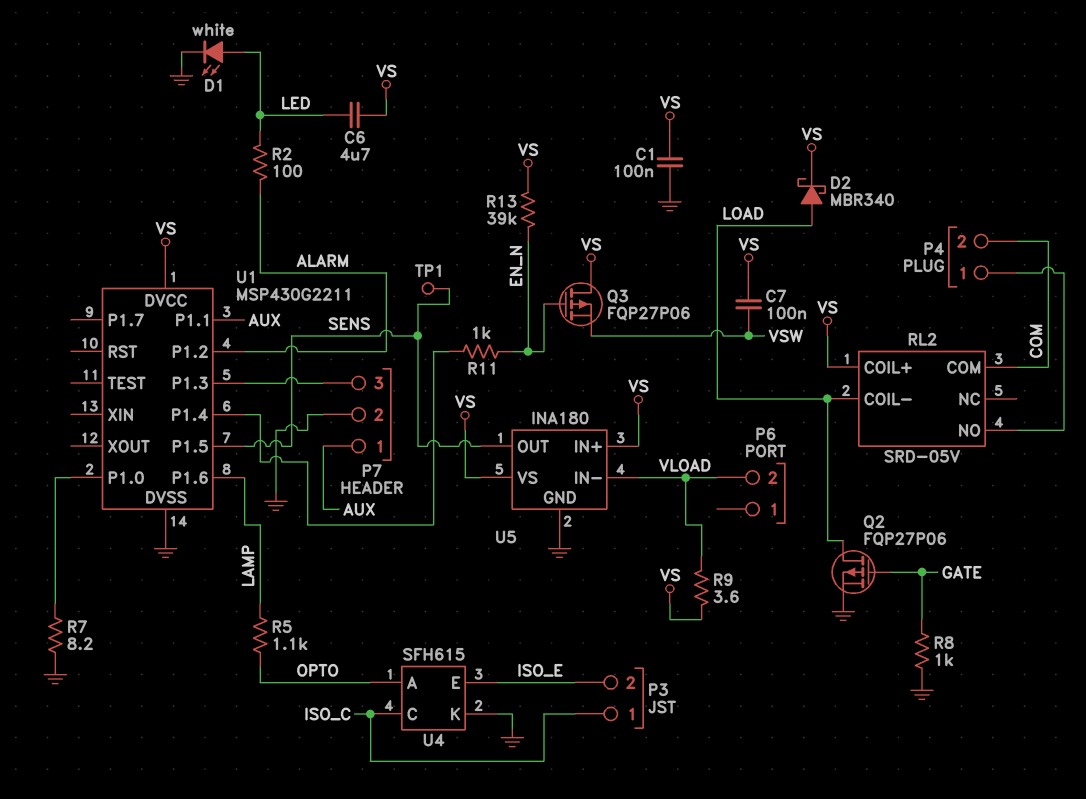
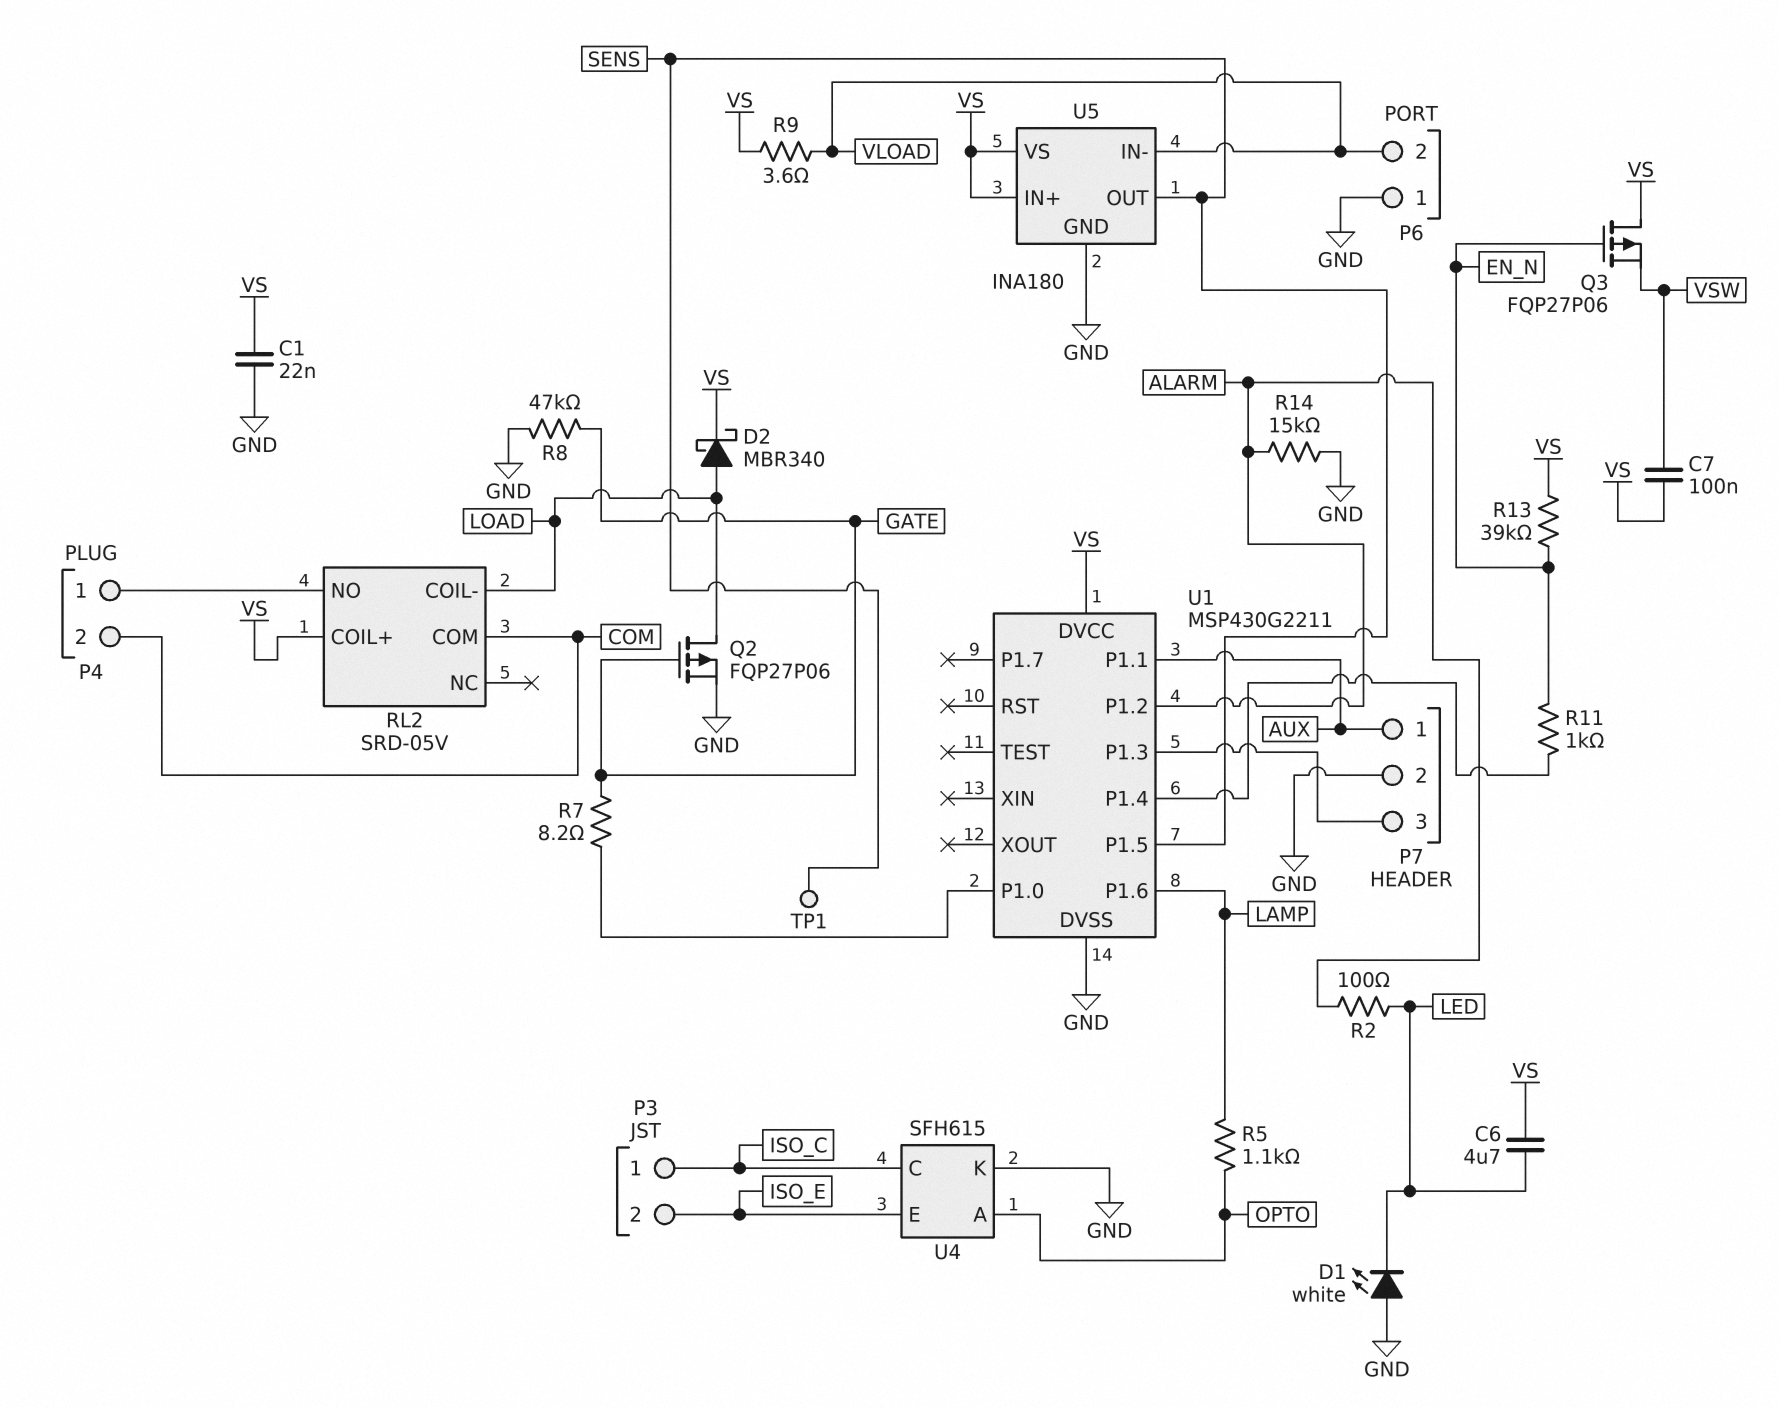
C1: 100nF (GND, VS) -> 22nF (GND, VS)
D1: LED white (A LED, K GND) -> LED white (A GND, K LED)
P6 pin 1: none -> GND
R7: 8.2 (GND, U1/P1.0) -> 8.2 (GATE, U1/P1.0)
R8: 1k (GATE, GND) -> 47k (GATE, GND)
R14: none -> 15k (ALARM, GND)

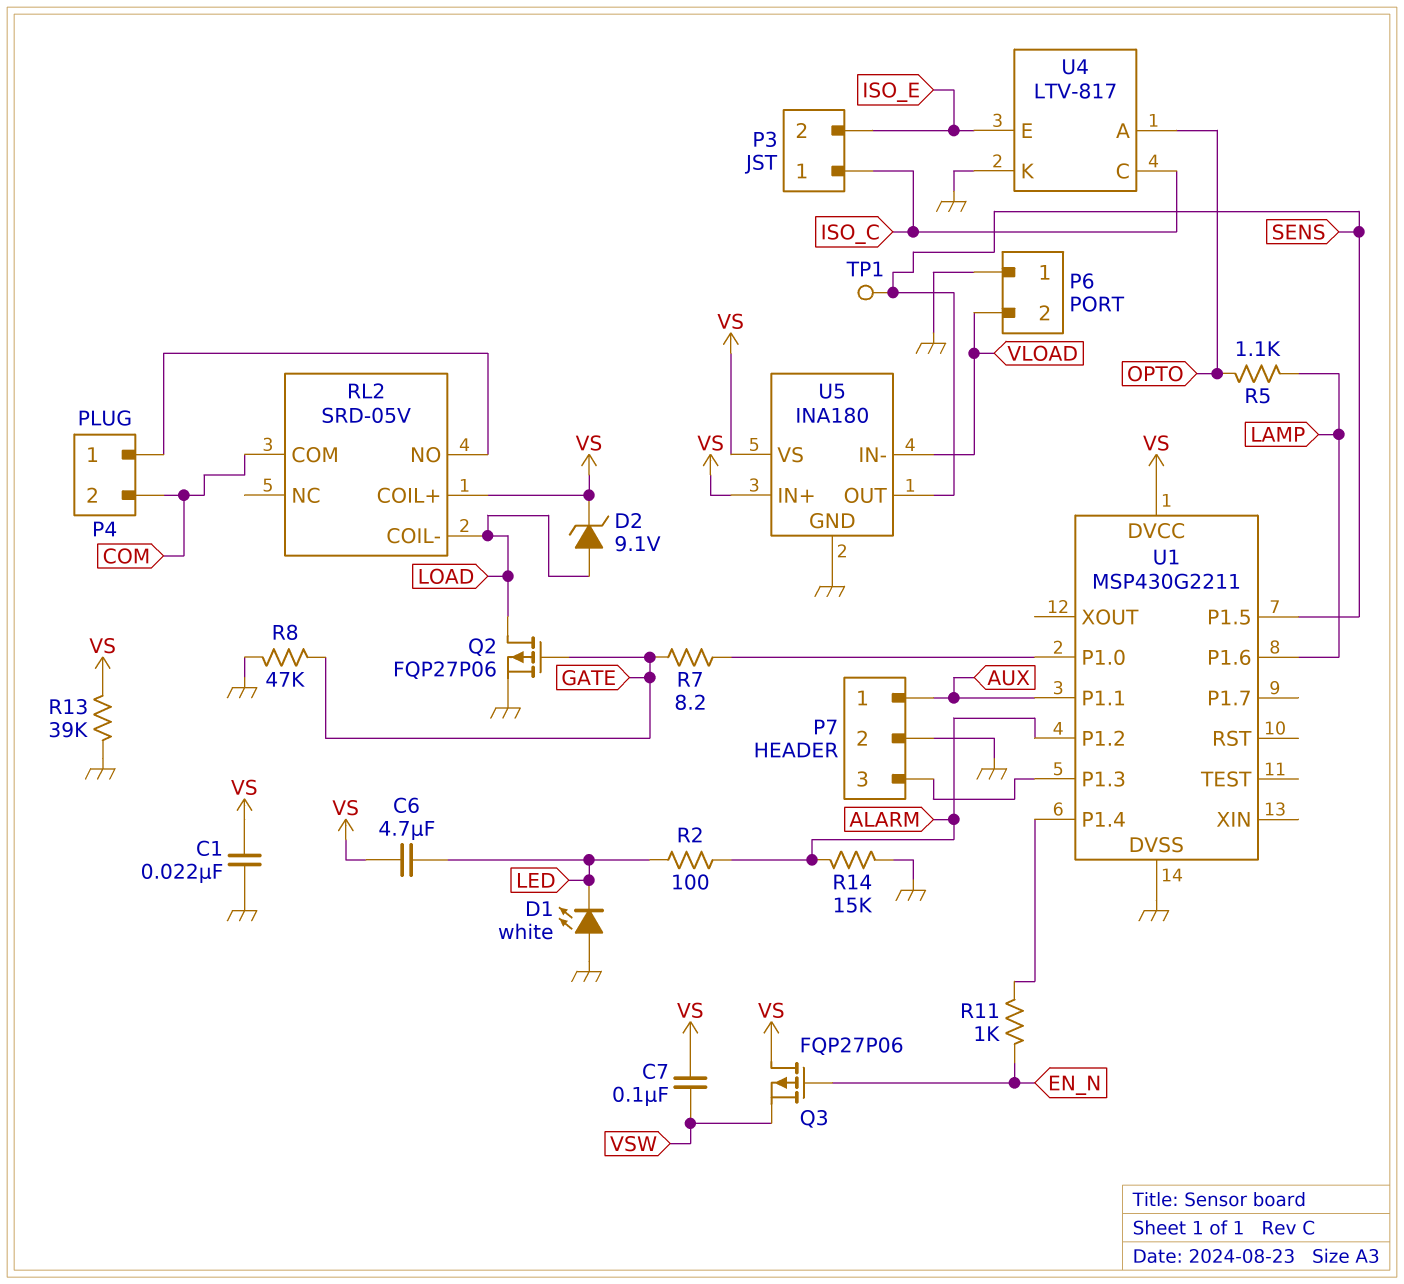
D2: schottky MBR340 (A LOAD, K VS) -> zener 9.1V (A LOAD, K VS)
R9: 3.6 (VLOAD, VS) -> none
R13: 39k (EN_N, VS) -> 39k (GND, VS)
U4: SFH615 -> LTV-817

